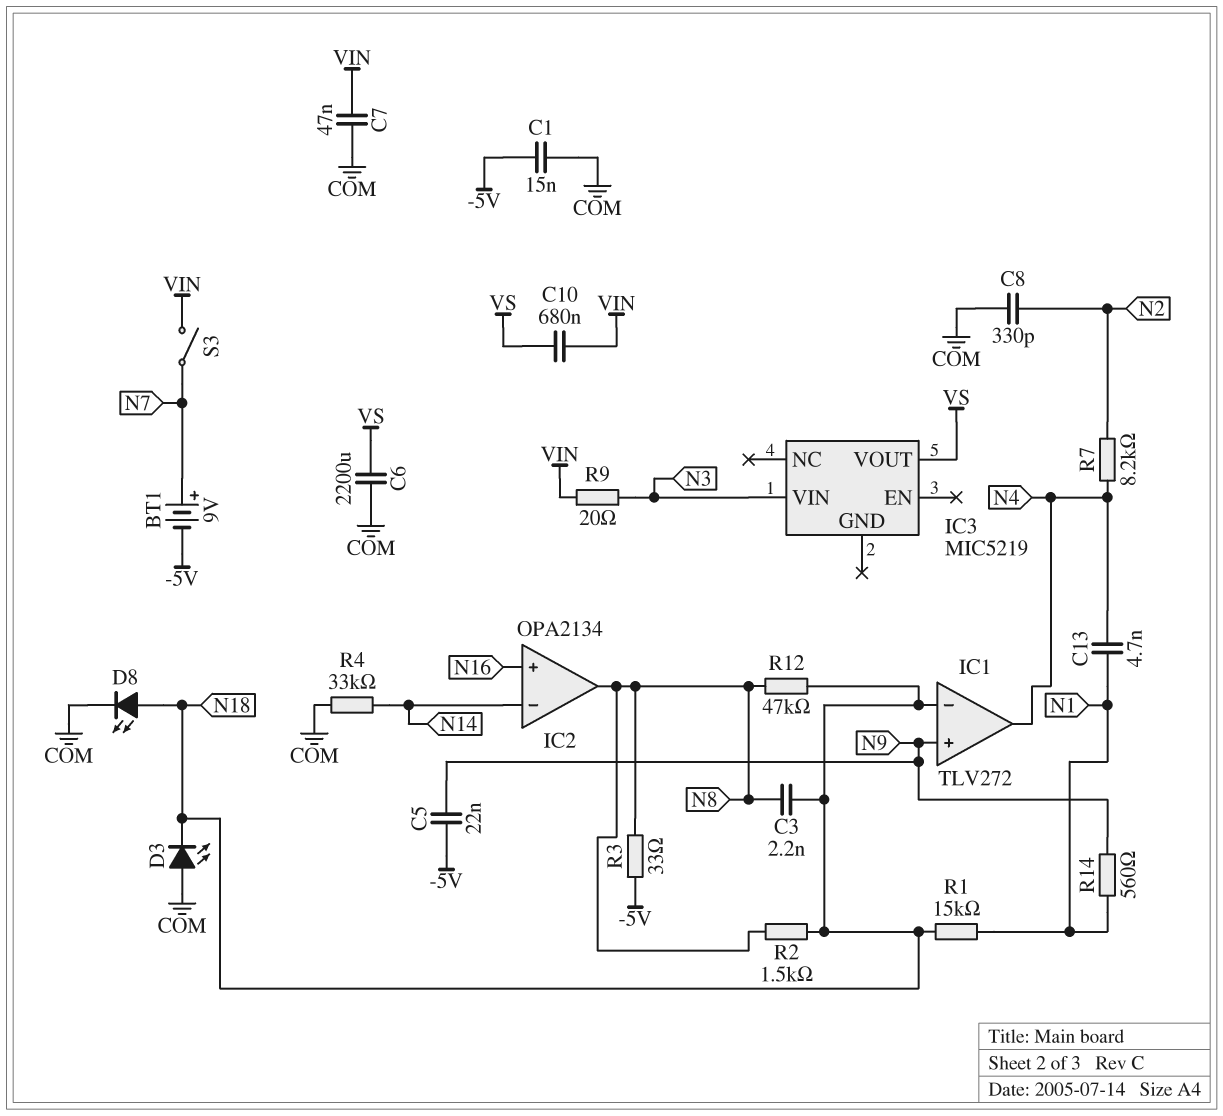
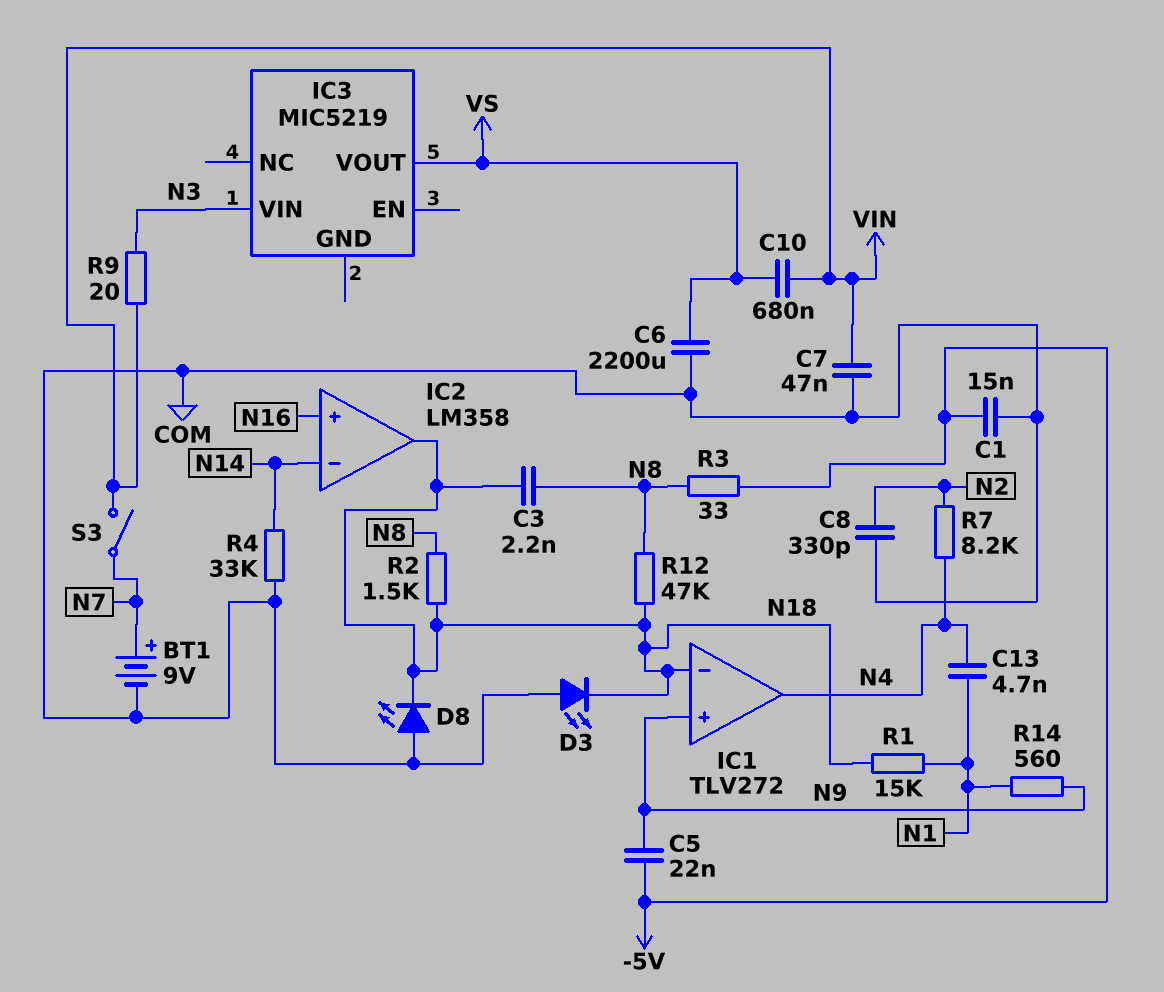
BT1: 9V (plus N7, minus -5V) -> 9V (plus N7, minus COM)
D8: LED (A N18, K COM) -> LED (A COM, K N18)
IC2: OPA2134 -> LM358
IC2 pin out: N8 -> N18

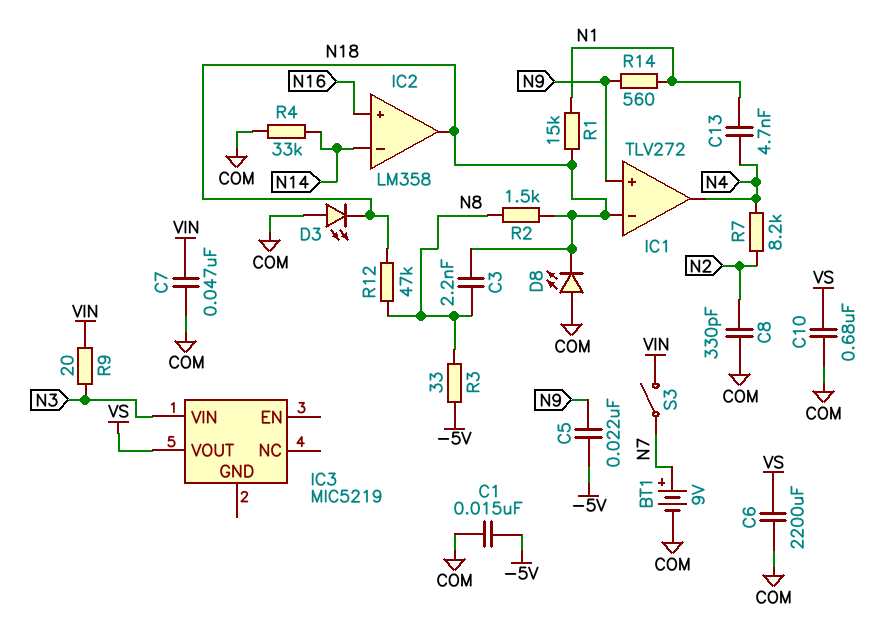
C10: 680nF (VIN, VS) -> 680nF (COM, VS)

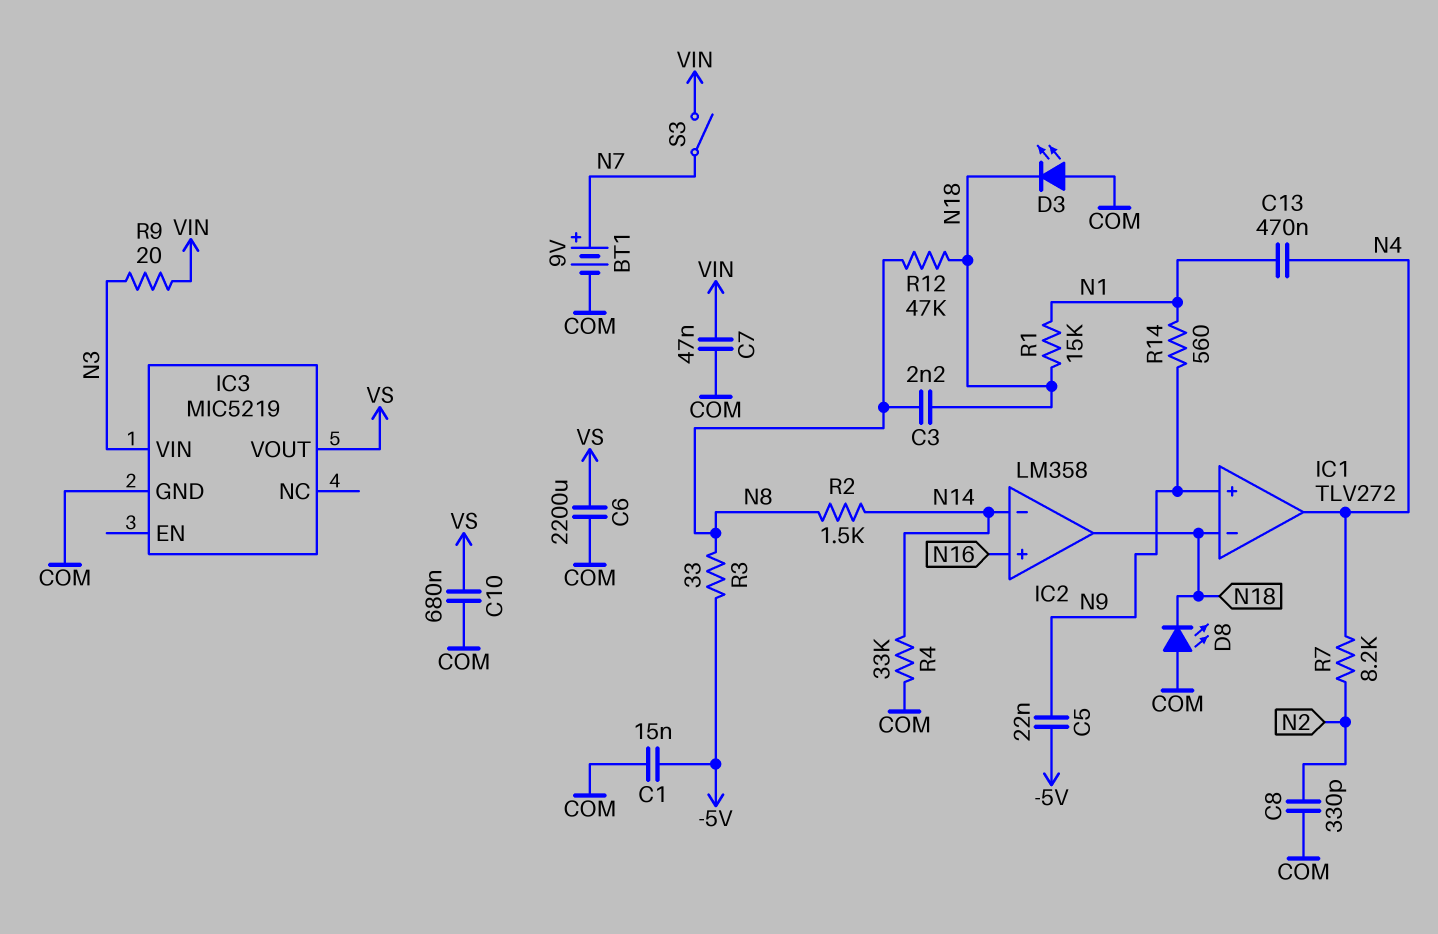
C13: 4.7nF (N1, N4) -> 470nF (N1, N4)
IC3 pin GND: none -> COM
R2: 1.5k (N8, N18) -> 1.5k (N8, N14)

